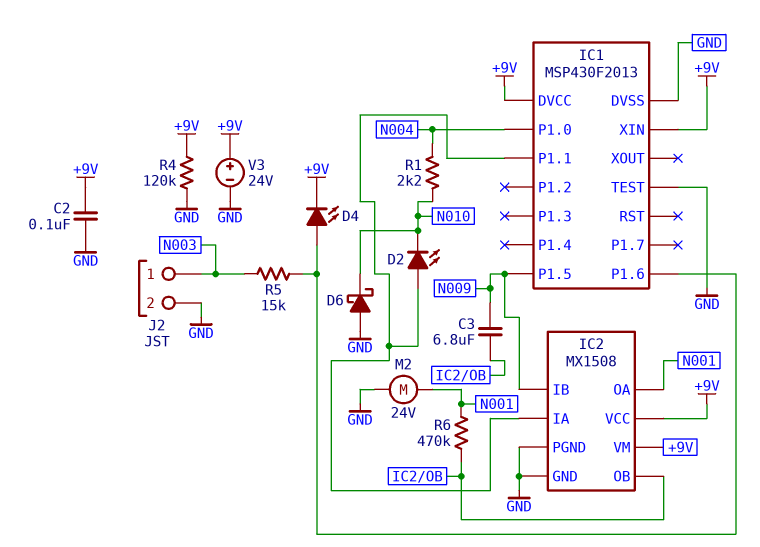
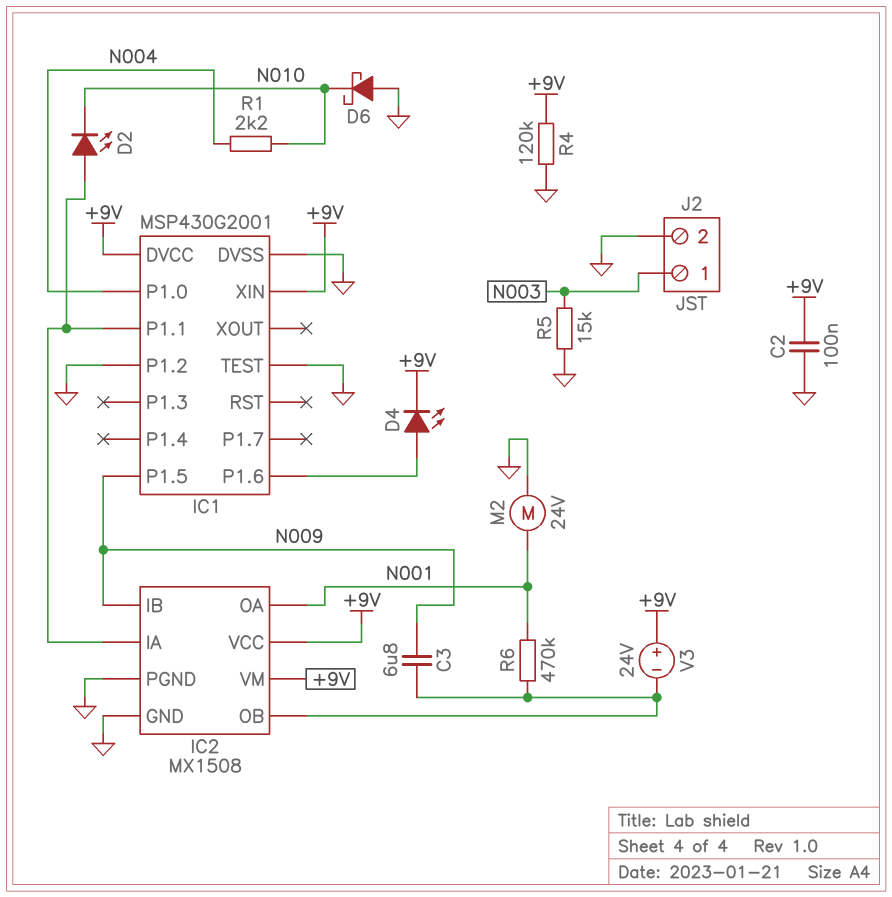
IC1: MSP430F2013 -> MSP430G2001
IC1 pin P1.2: none -> GND
R5: 15k (IC1/P1.6, N003) -> 15k (GND, N003)
V3: 24V (plus +9V, minus GND) -> 24V (plus +9V, minus IC2/OB)

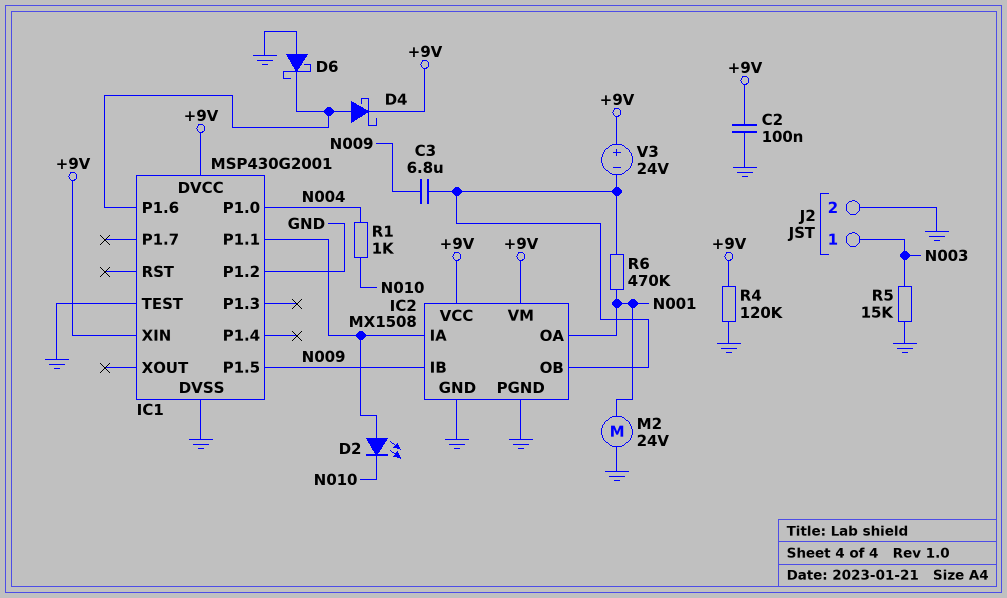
D4: LED (A IC1/P1.6, K +9V) -> schottky (A IC1/P1.6, K +9V)
D6: schottky (A GND, K N010) -> schottky (A GND, K IC1/P1.6)
R1: 2.2k (N004, N010) -> 1k (N004, N010)

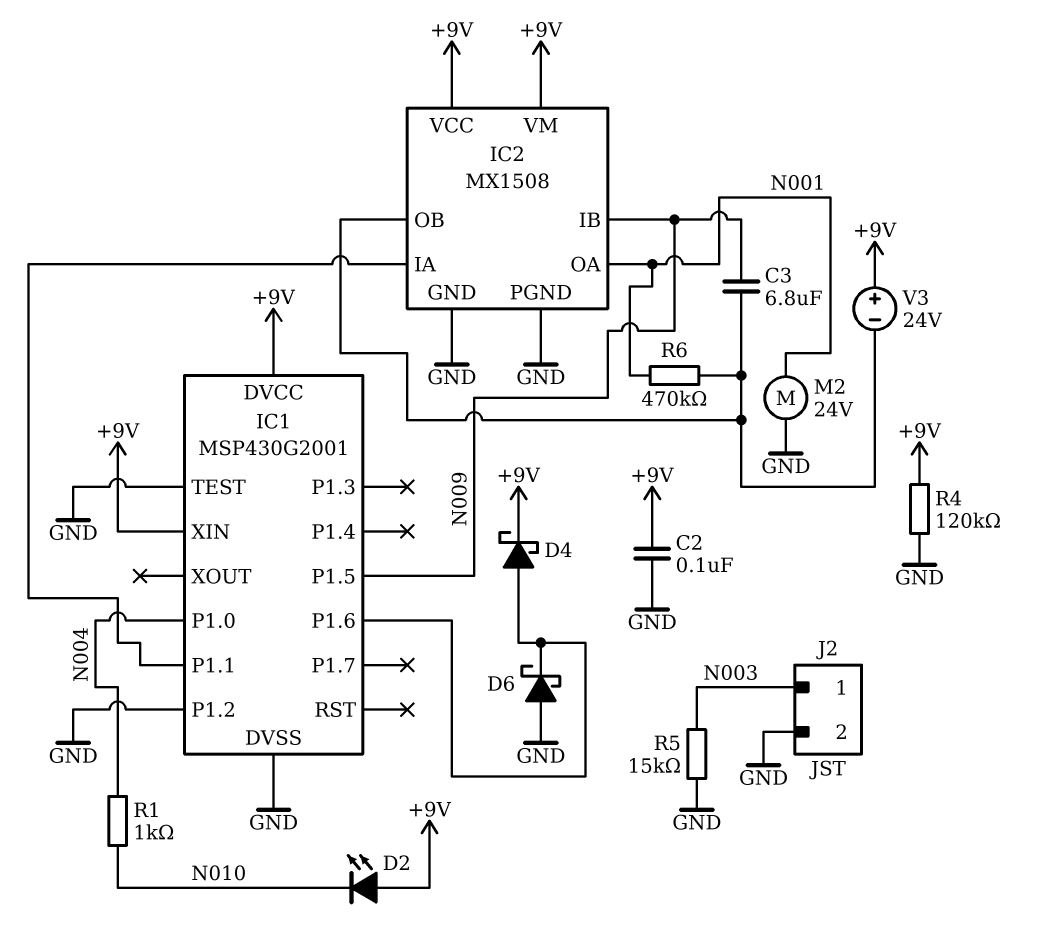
D2: LED (A IC1/P1.1, K N010) -> LED (A +9V, K N010)

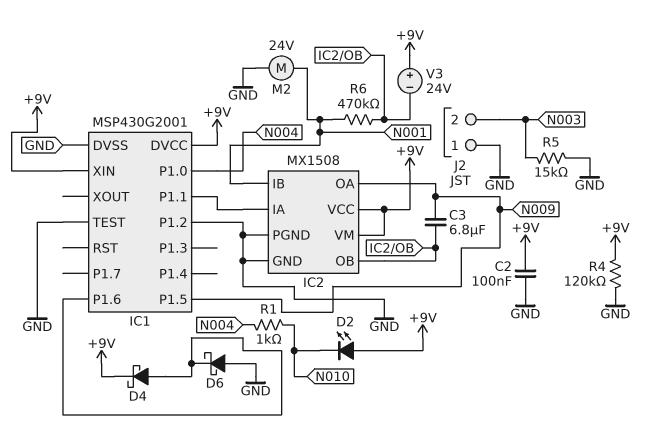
IC2 pin IB: N009 -> N001
IC2 pin OA: N001 -> N009
J2 pin 1: N003 -> GND
J2 pin 2: GND -> N003

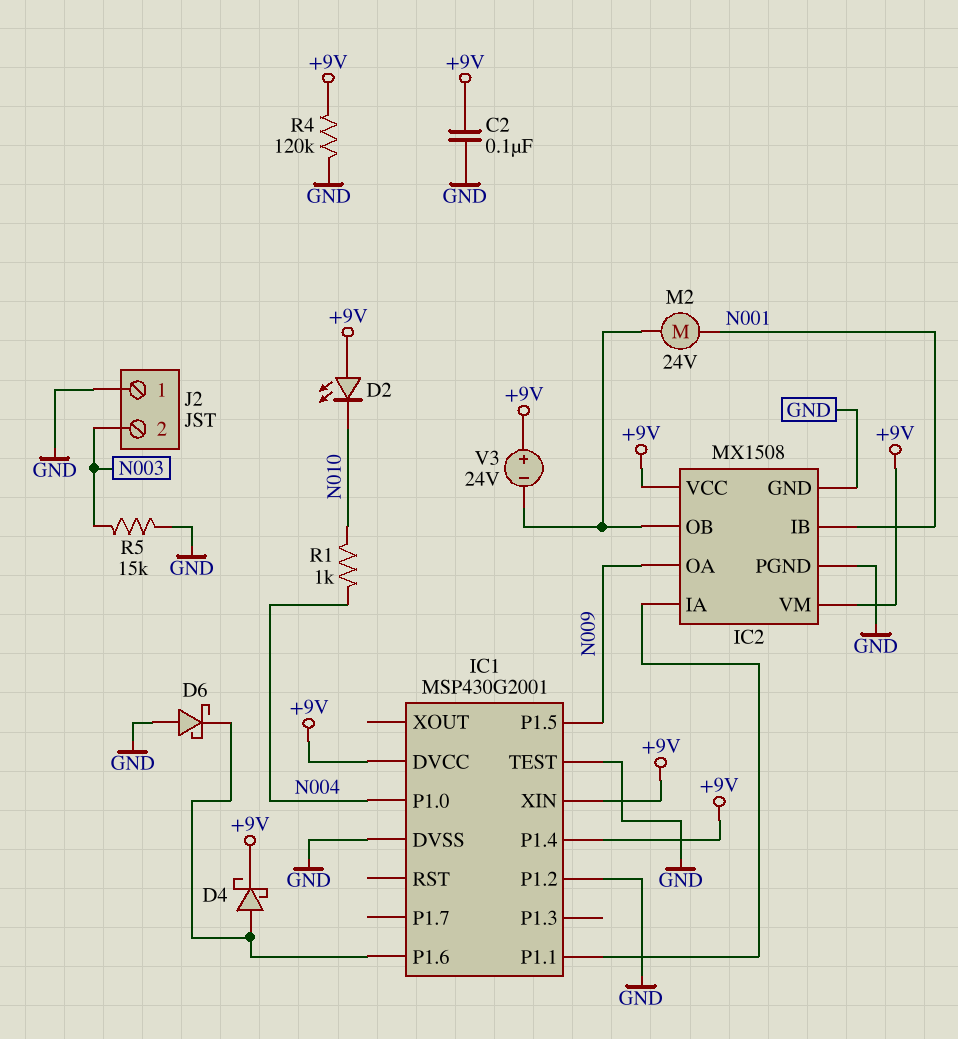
C3: 6.8uF (IC2/OB, N009) -> none
IC1 pin P1.4: none -> +9V
M2: motor 24V (GND, N001) -> motor 24V (IC2/OB, N001)
R6: 470k (IC2/OB, N001) -> none

